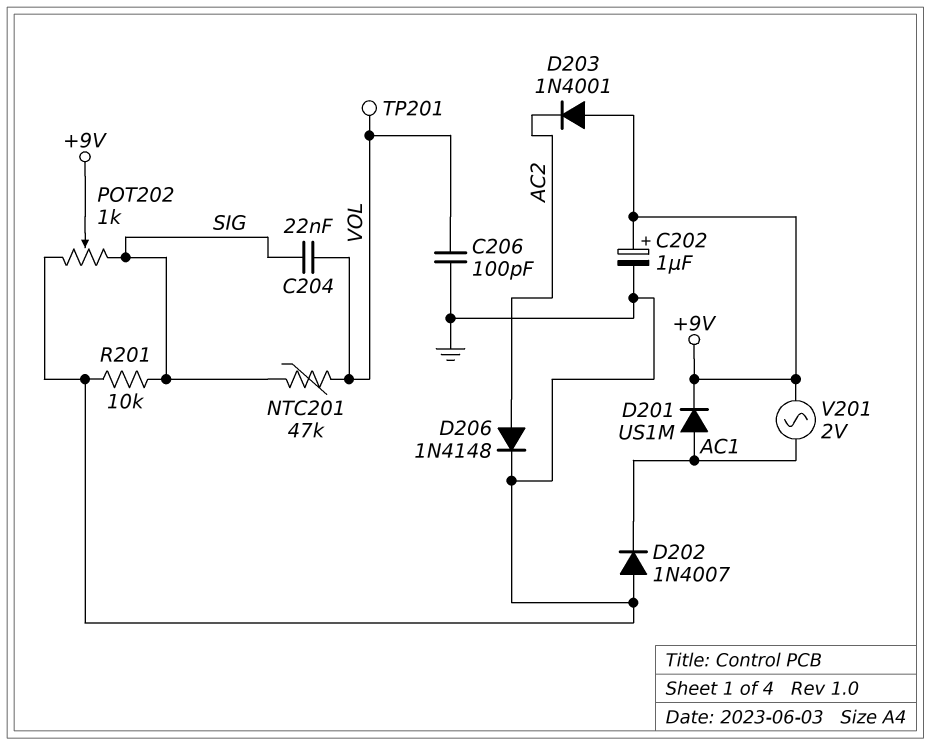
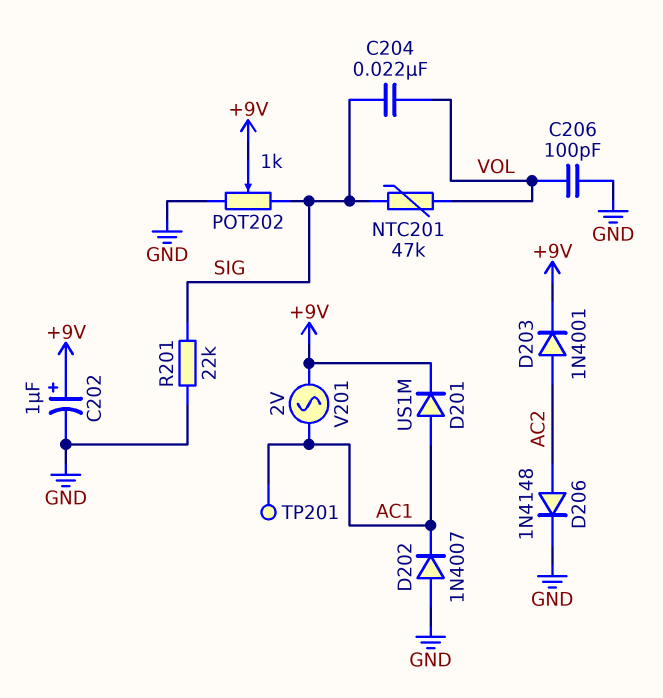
D203: diode 1N4001 (A +9V, K AC2) -> diode 1N4001 (A AC2, K +9V)
R201: 10k (GND, SIG) -> 22k (GND, SIG)
TP201: test point (VOL) -> test point (AC1)

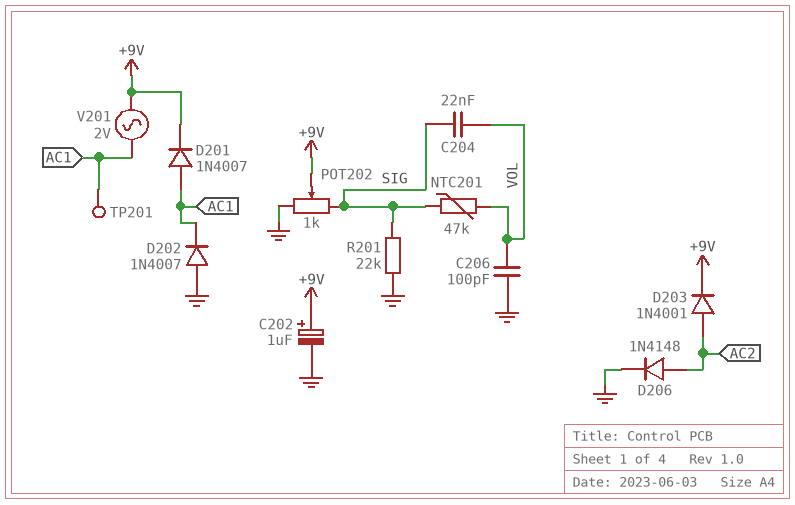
D201: diode US1M (A AC1, K +9V) -> diode 1N4007 (A AC1, K +9V)

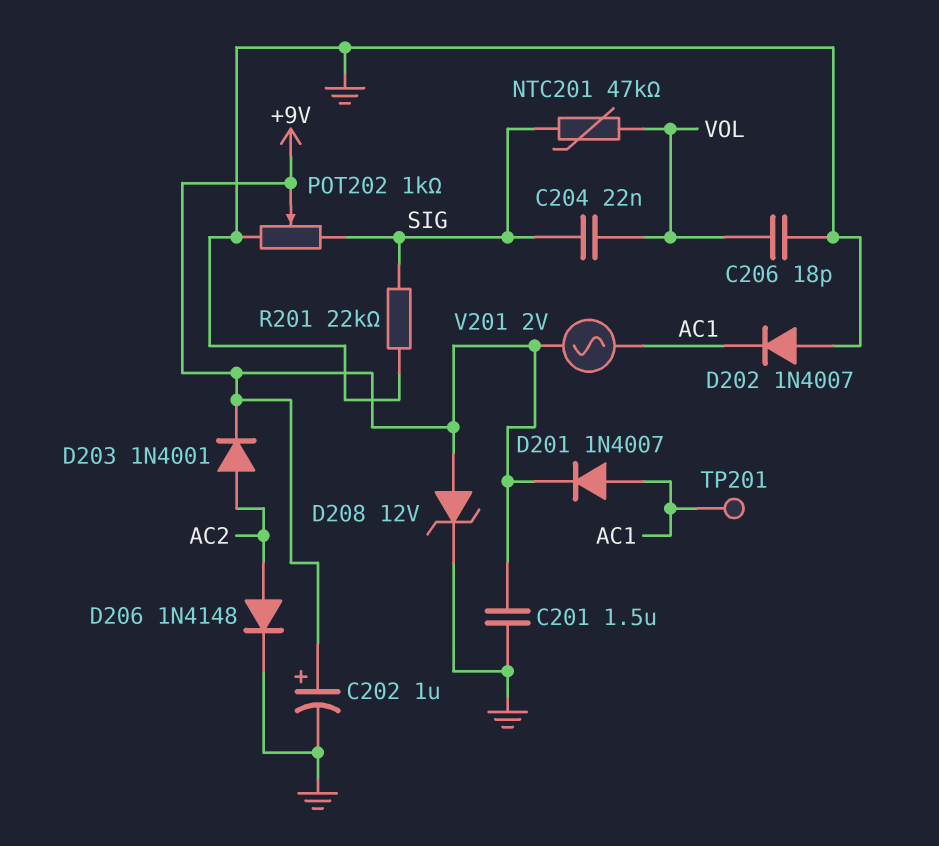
C201: none -> 1.5uF (+9V, GND)
C206: 100pF (GND, VOL) -> 18pF (GND, VOL)
D208: none -> zener 12V (A +9V, K GND)

